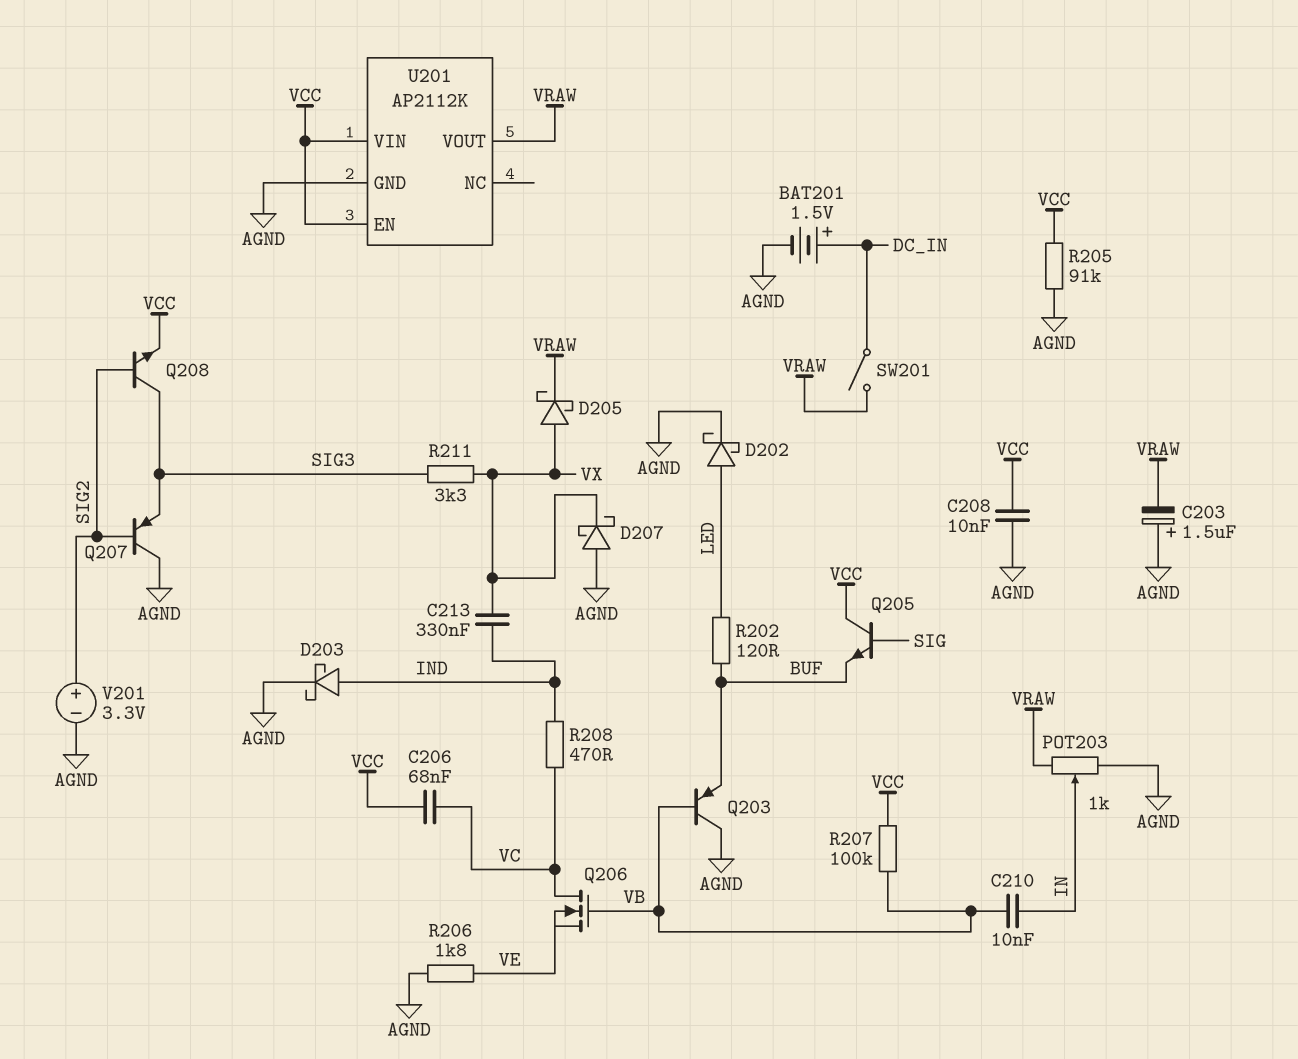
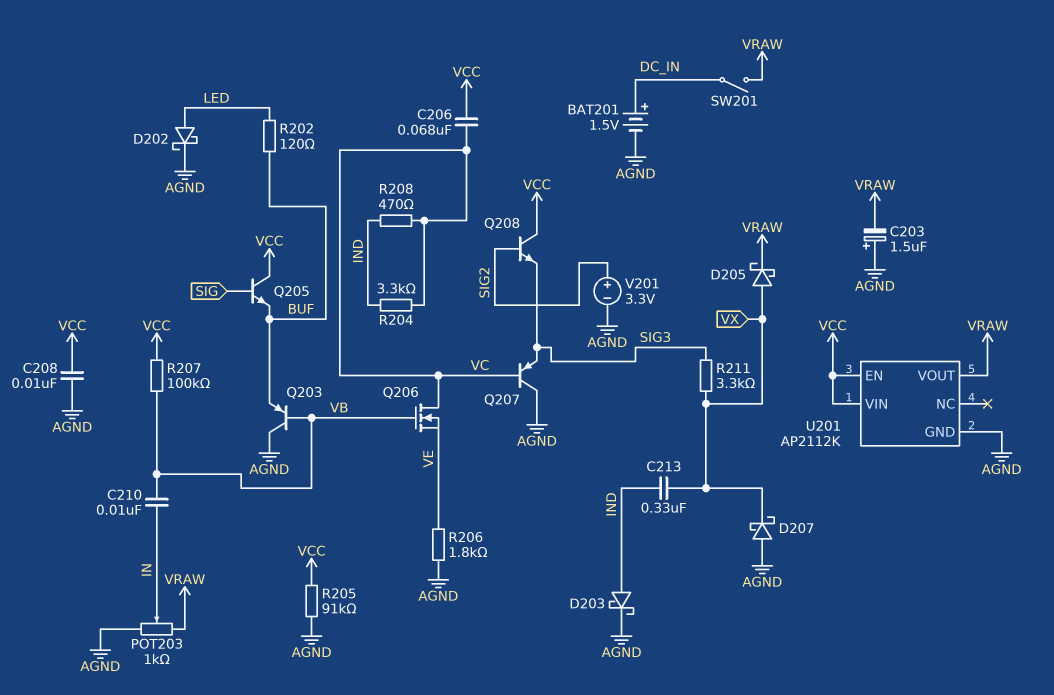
Q207: PNP (B SIG2, C AGND, E SIG3) -> PNP (B VC, C AGND, E SIG3)
Q208: NPN (B SIG2, C SIG3, E VCC) -> NPN (B SIG2, C VCC, E SIG3)
R204: none -> 3.3k (IND, VC)

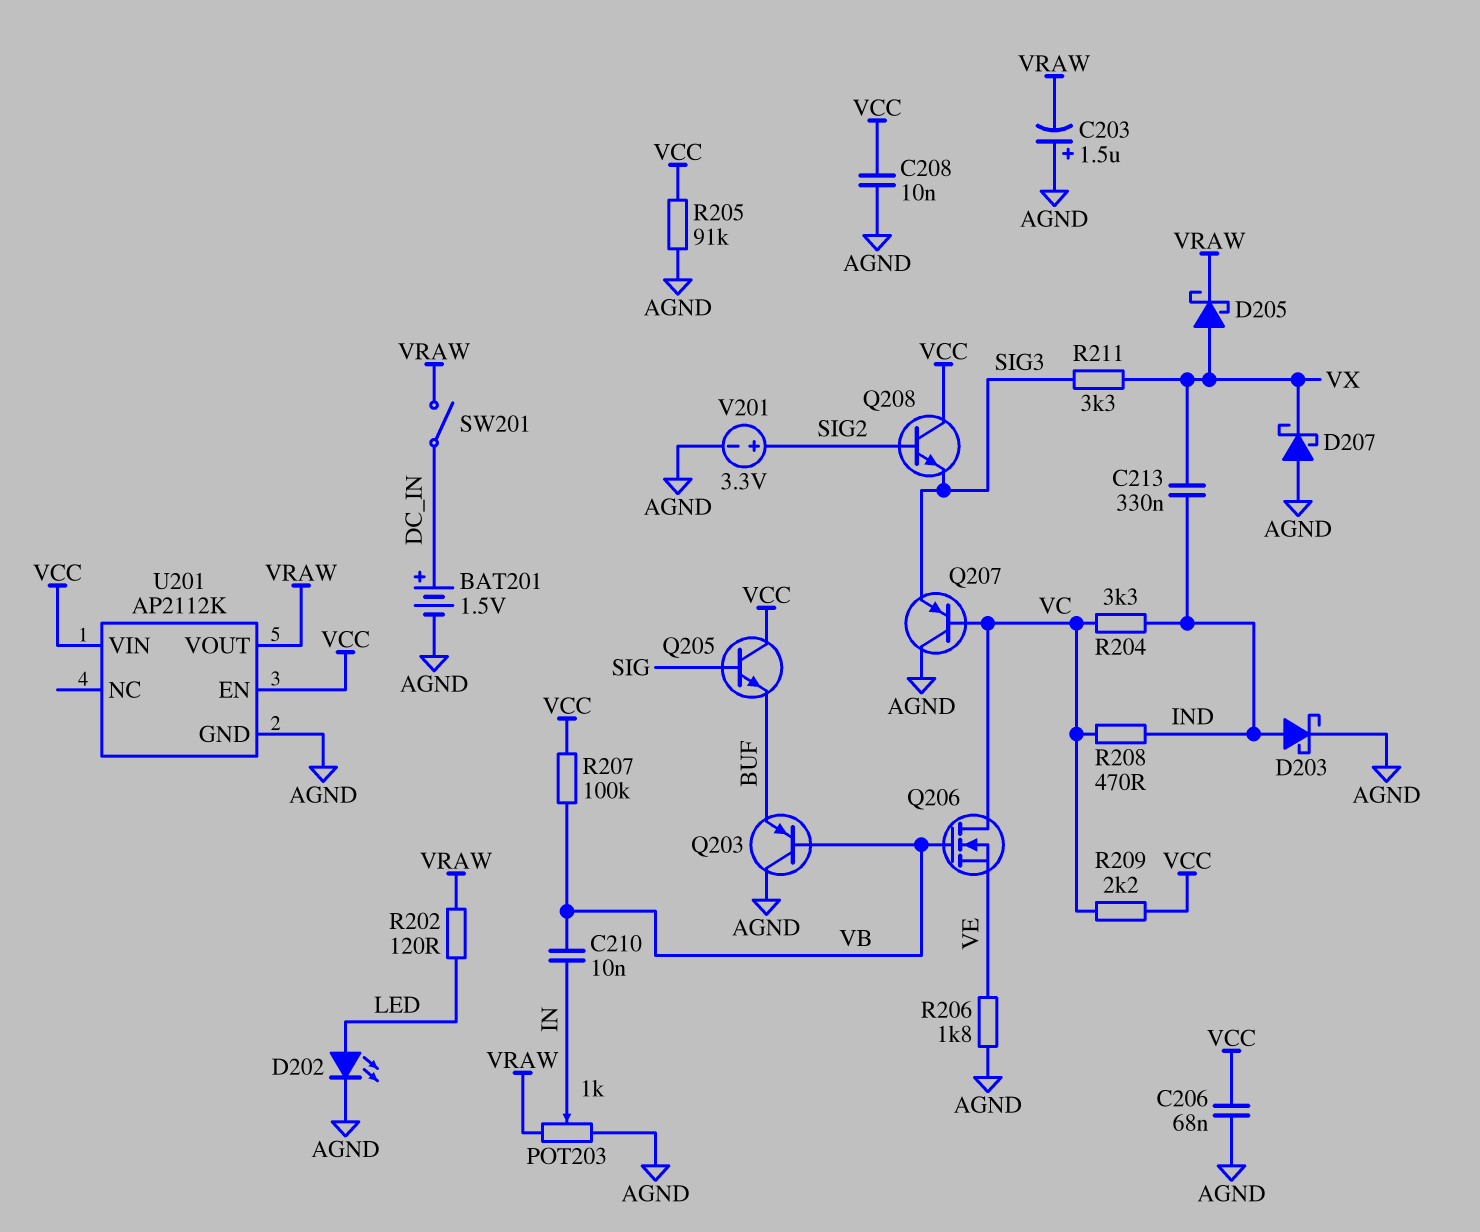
C206: 68nF (VC, VCC) -> 68nF (AGND, VCC)
D202: schottky (A LED, K AGND) -> LED (A LED, K AGND)
R202: 120 (BUF, LED) -> 120 (LED, VRAW)
R209: none -> 2.2k (VC, VCC)

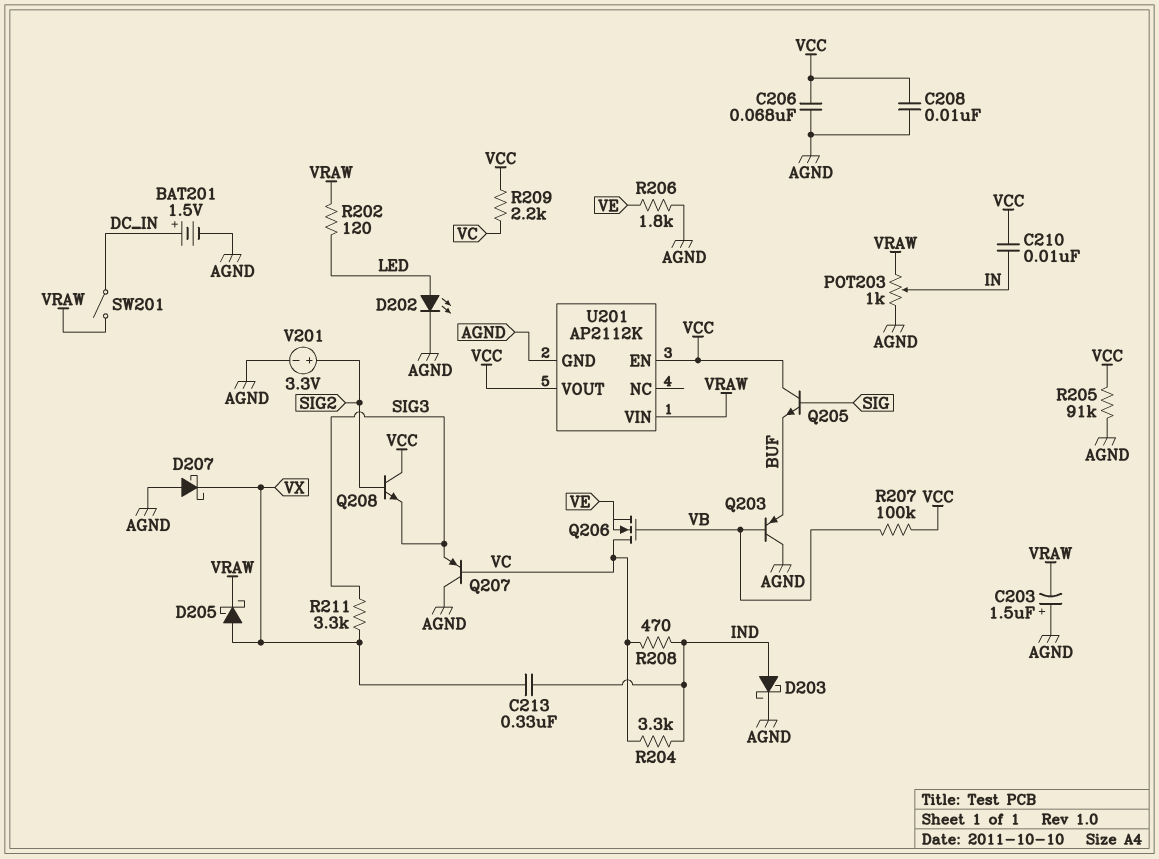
C210: 10nF (IN, VB) -> 10nF (IN, VCC)
U201 pin VIN: VCC -> VRAW
U201 pin VOUT: VRAW -> VCC

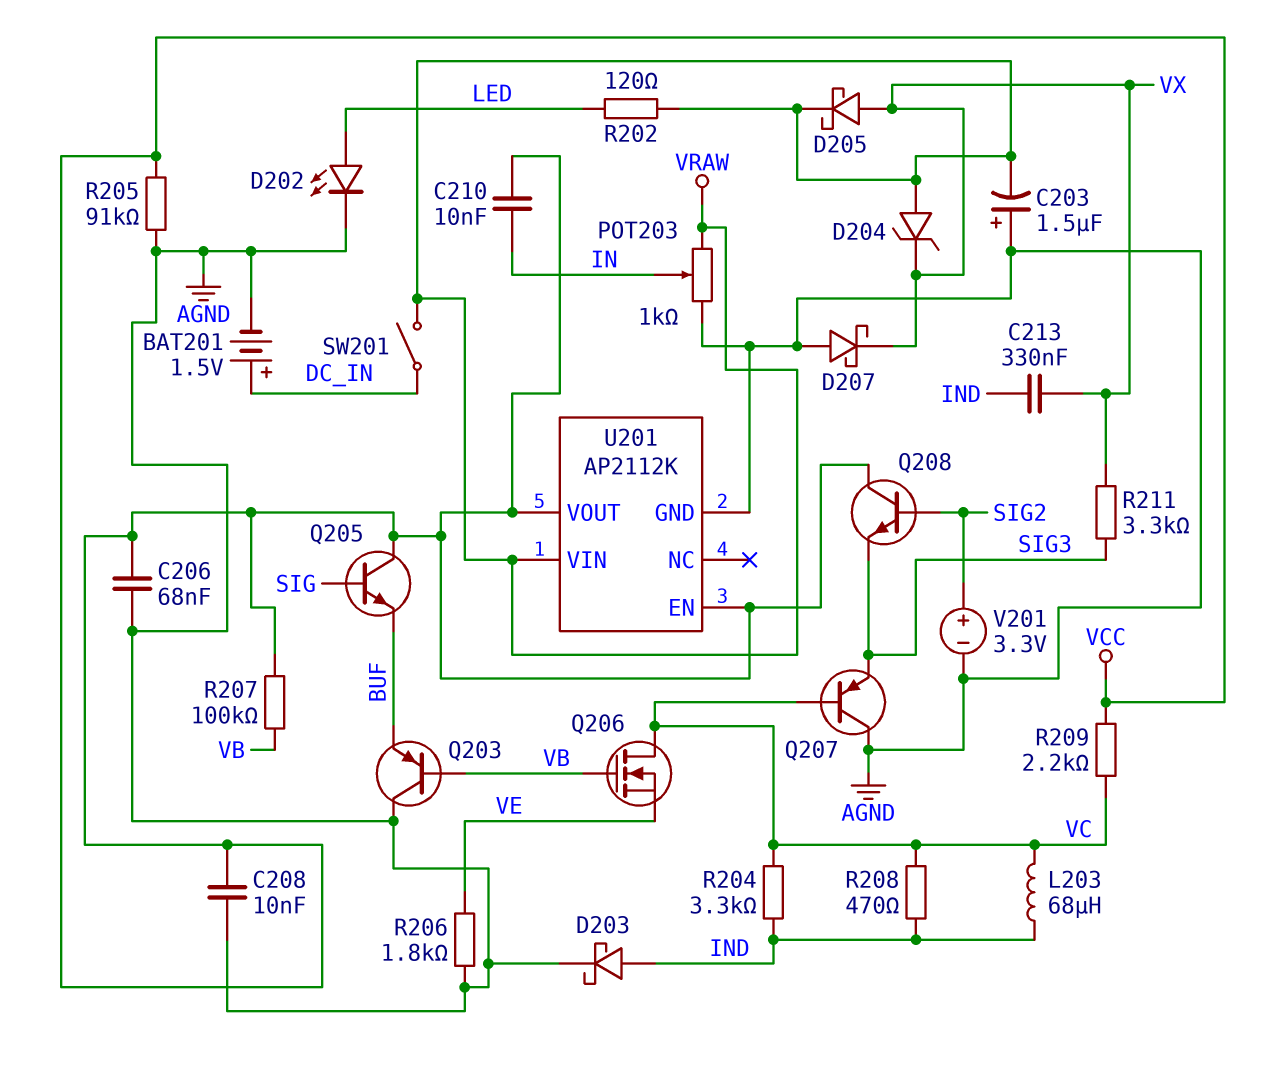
D204: none -> zener (A VRAW, K VX)
L203: none -> 68uH (IND, VC)

